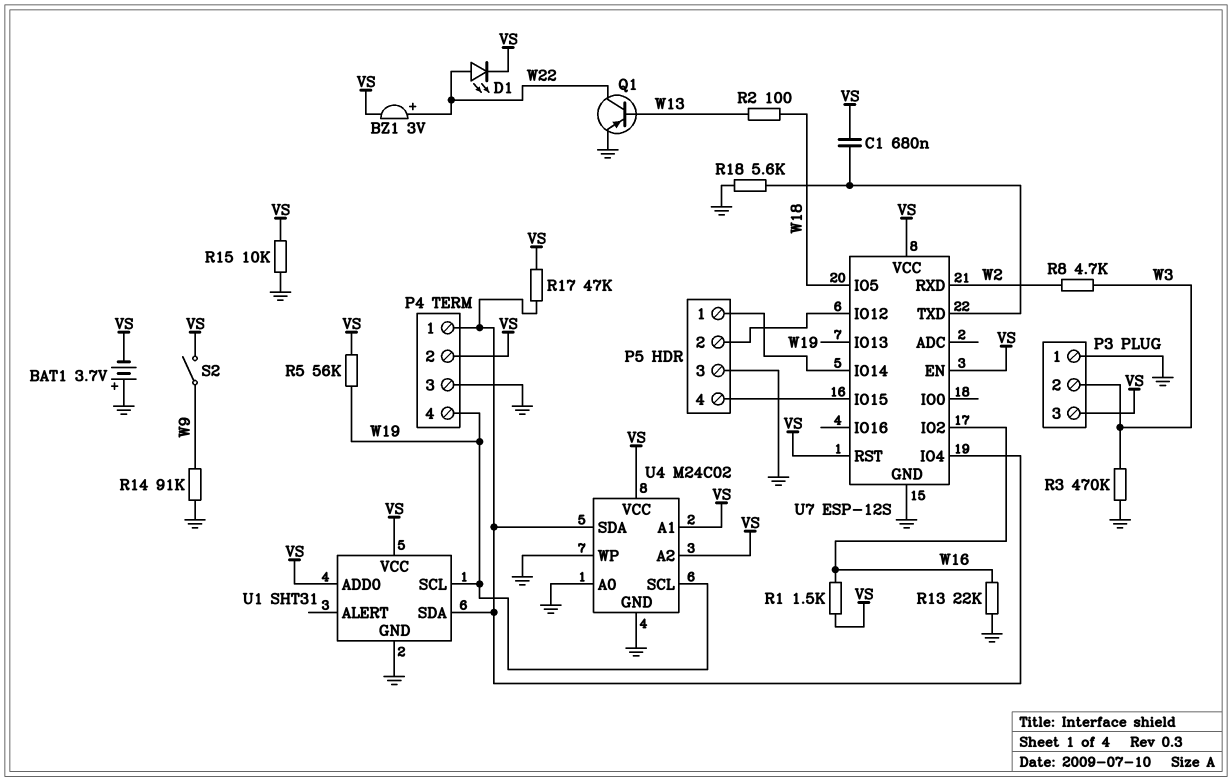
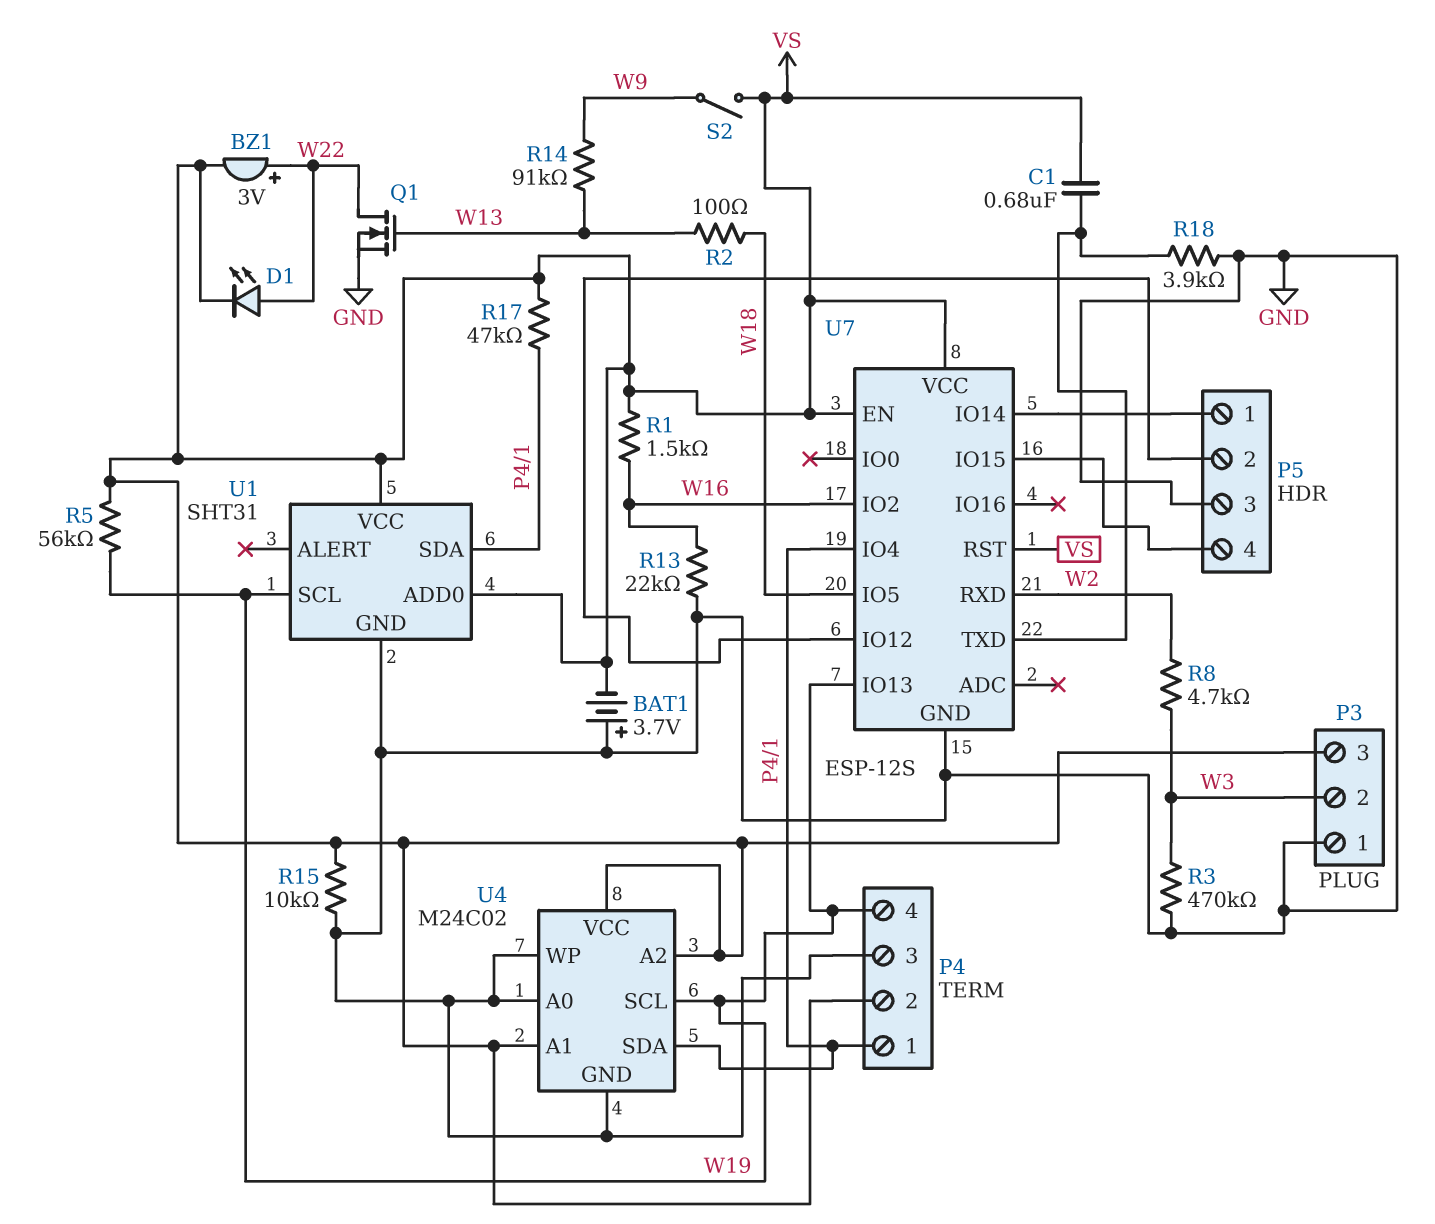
Q1: PNP (B W13, C W22, E GND) -> NMOS (G W13, D W22, S GND)
R14: 91k (GND, W9) -> 91k (W9, W13)
R18: 5.6k (GND, U7/TXD) -> 3.9k (GND, U7/TXD)

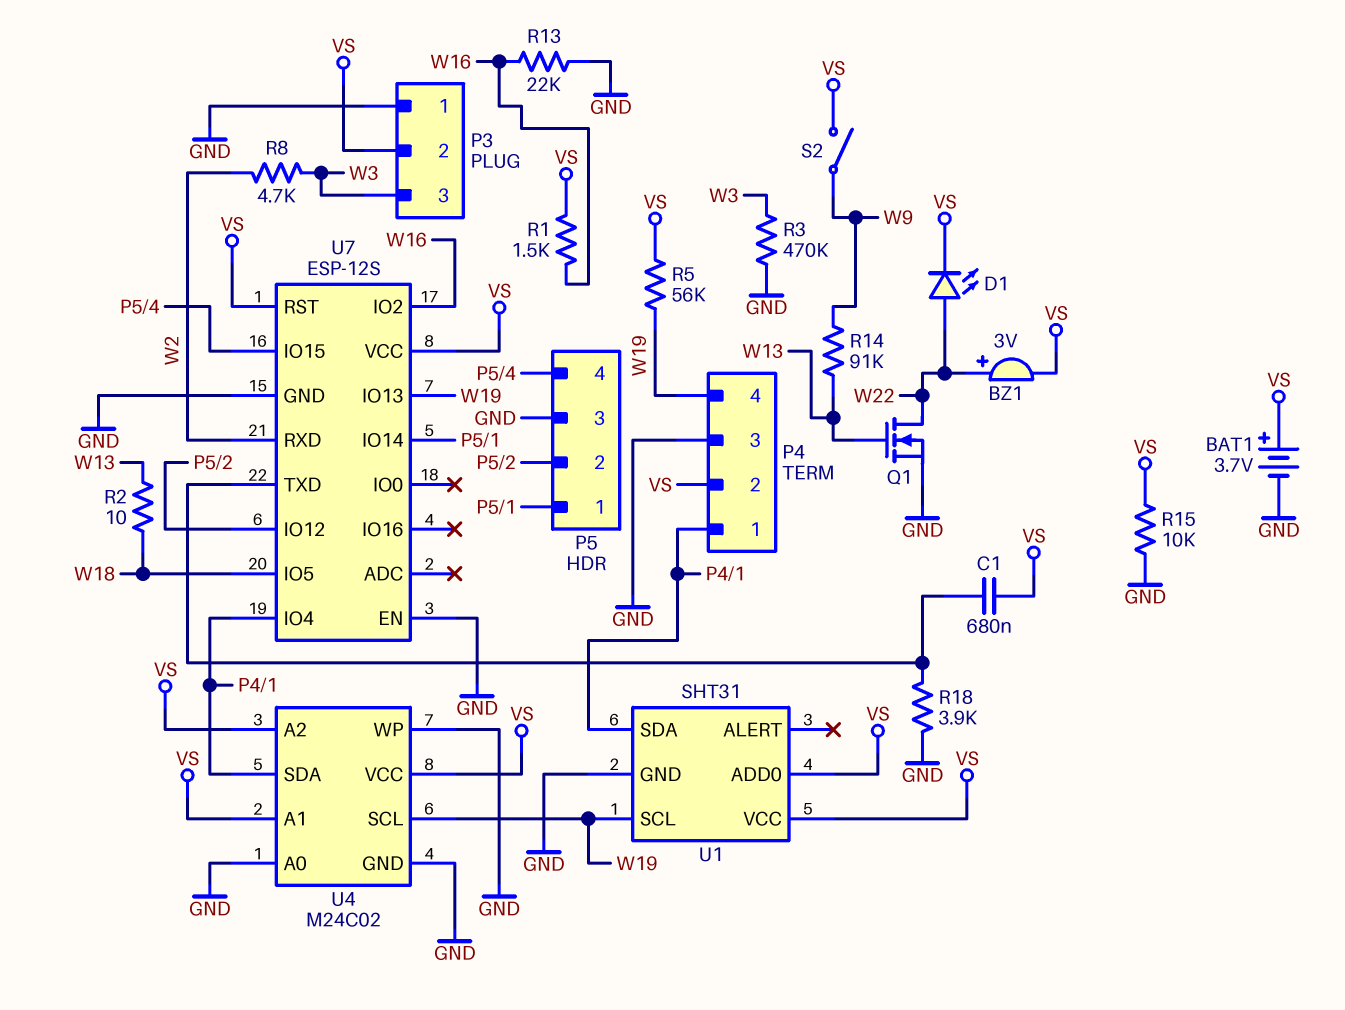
BAT1: 3.7V (plus GND, minus VS) -> 3.7V (plus VS, minus GND)
P3 pin 2: W3 -> VS
P3 pin 3: VS -> W3
R2: 100 (W13, W18) -> 10 (W13, W18)
R17: 47k (P4/1, VS) -> none
U7 pin EN: VS -> GND

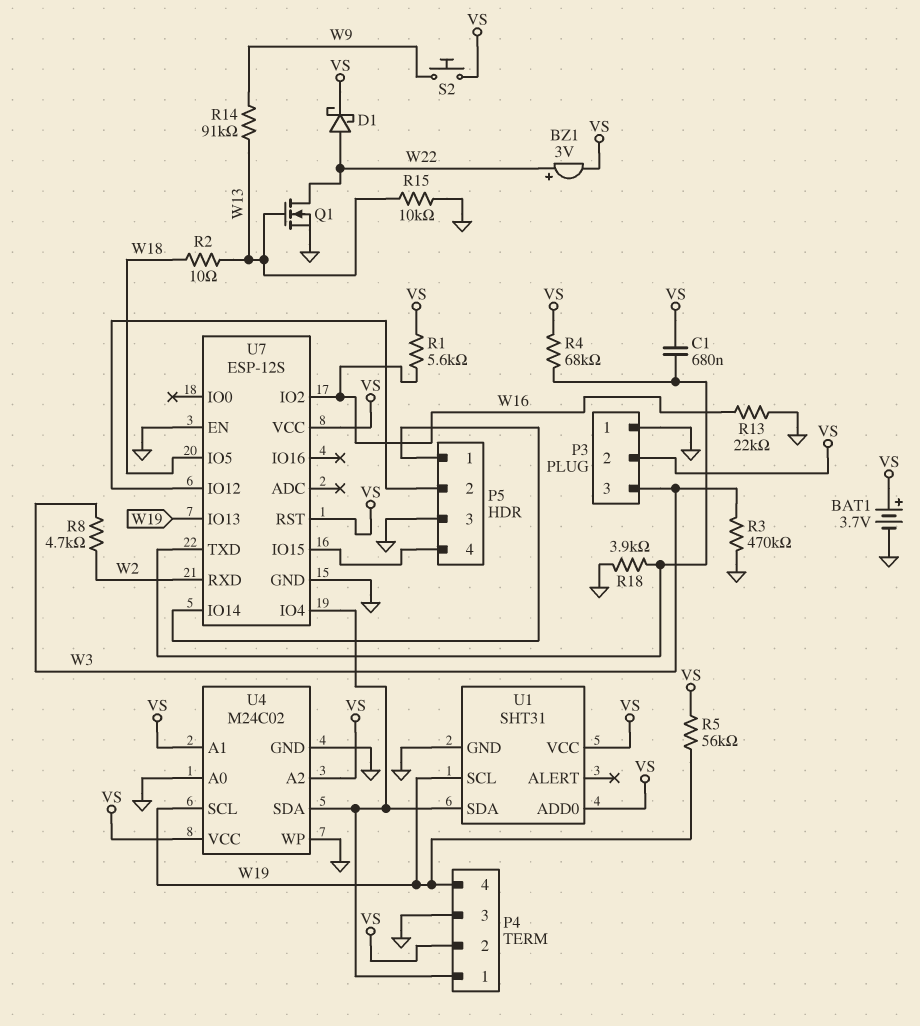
D1: LED (A W22, K VS) -> schottky (A W22, K VS)
R1: 1.5k (VS, W16) -> 5.6k (VS, W16)
R4: none -> 68k (U7/TXD, VS)
R15: 10k (GND, VS) -> 10k (GND, W13)
S2: switch (VS, W9) -> button (VS, W9)

